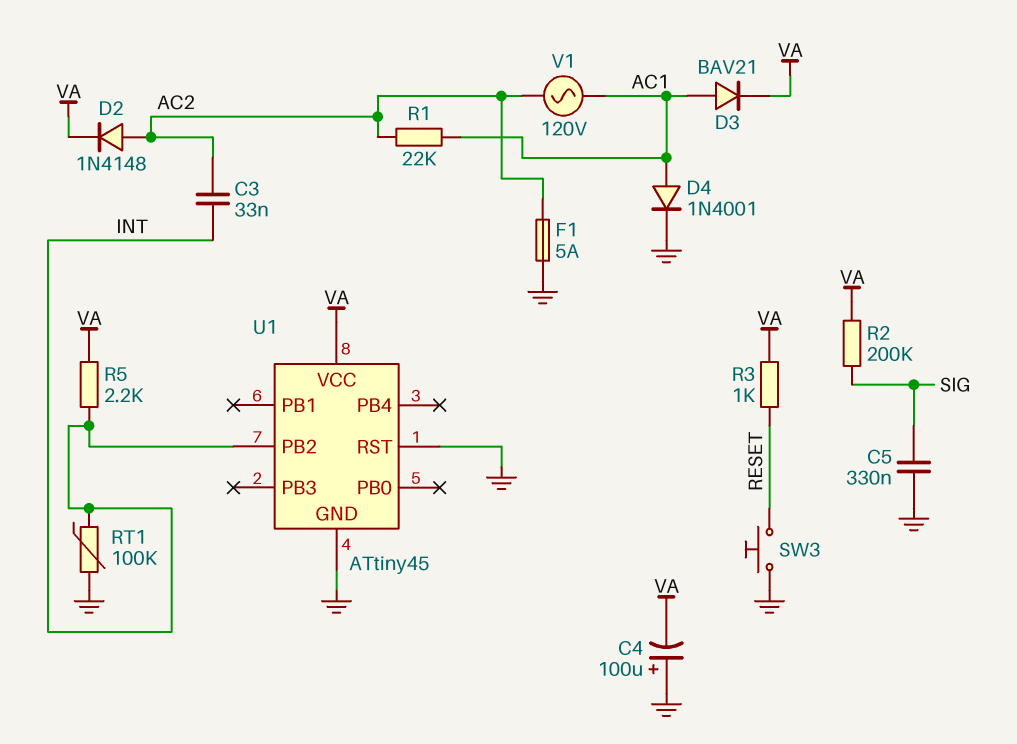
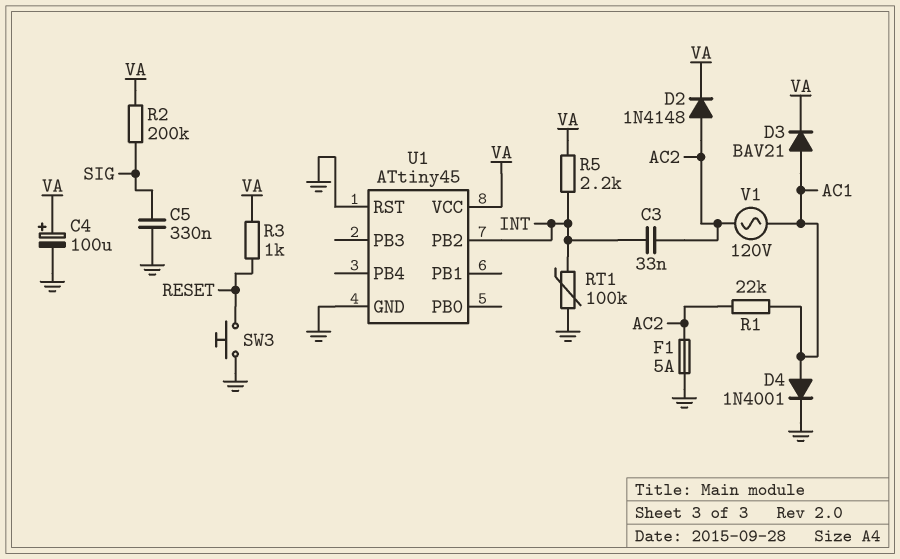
C4: 100uF (plus GND, minus VA) -> 100uF (plus VA, minus GND)

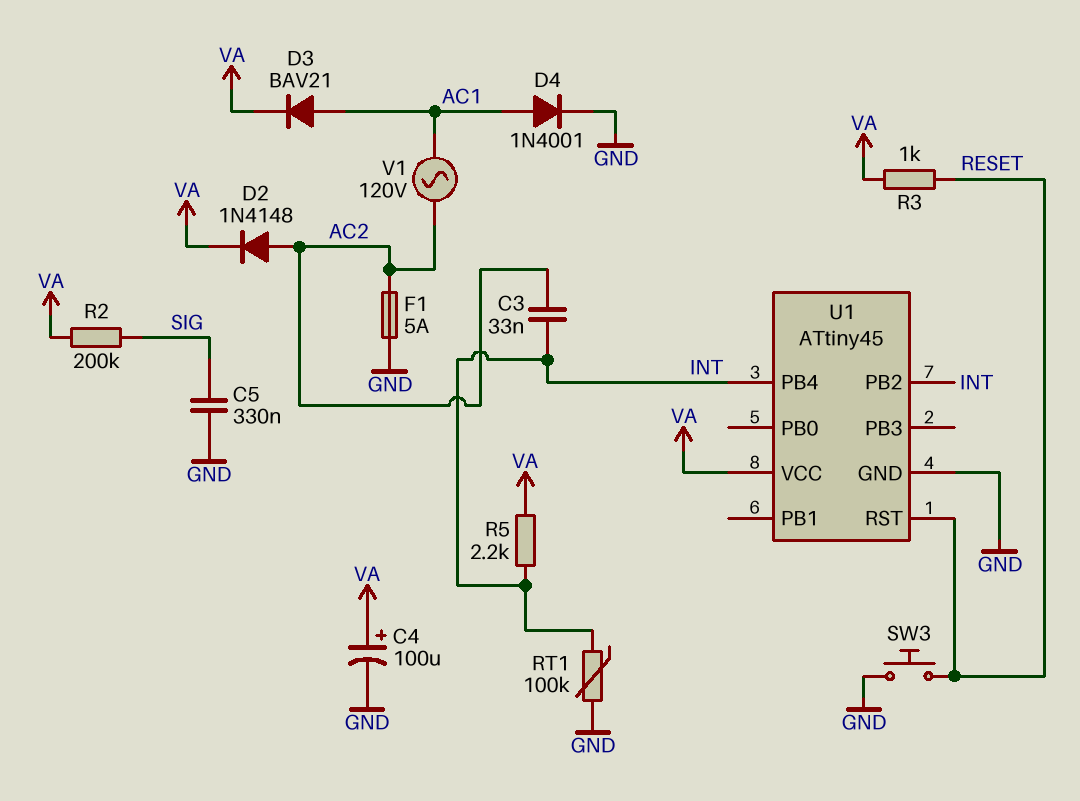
R1: 22k (AC1, AC2) -> none
U1 pin PB4: none -> INT
U1 pin RST: GND -> RESET

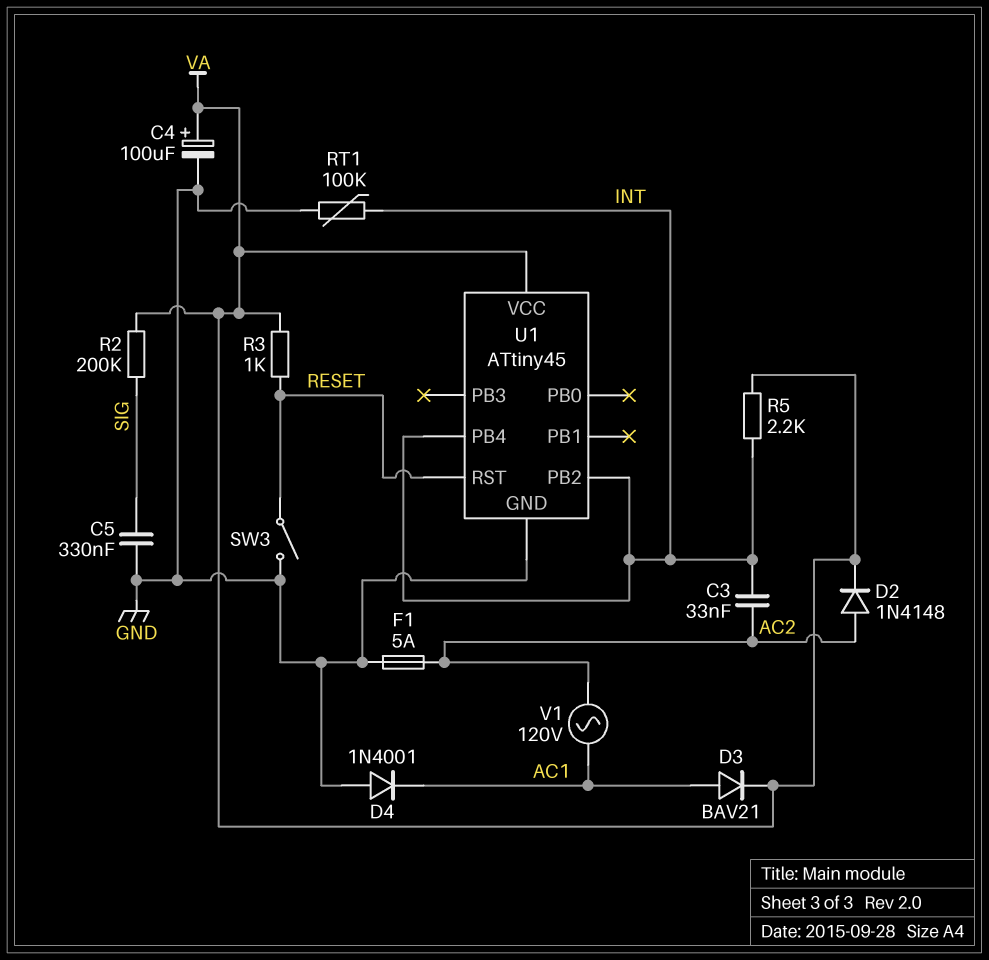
D4: diode 1N4001 (A AC1, K GND) -> diode 1N4001 (A GND, K AC1)
SW3: button (GND, RESET) -> switch (GND, RESET)

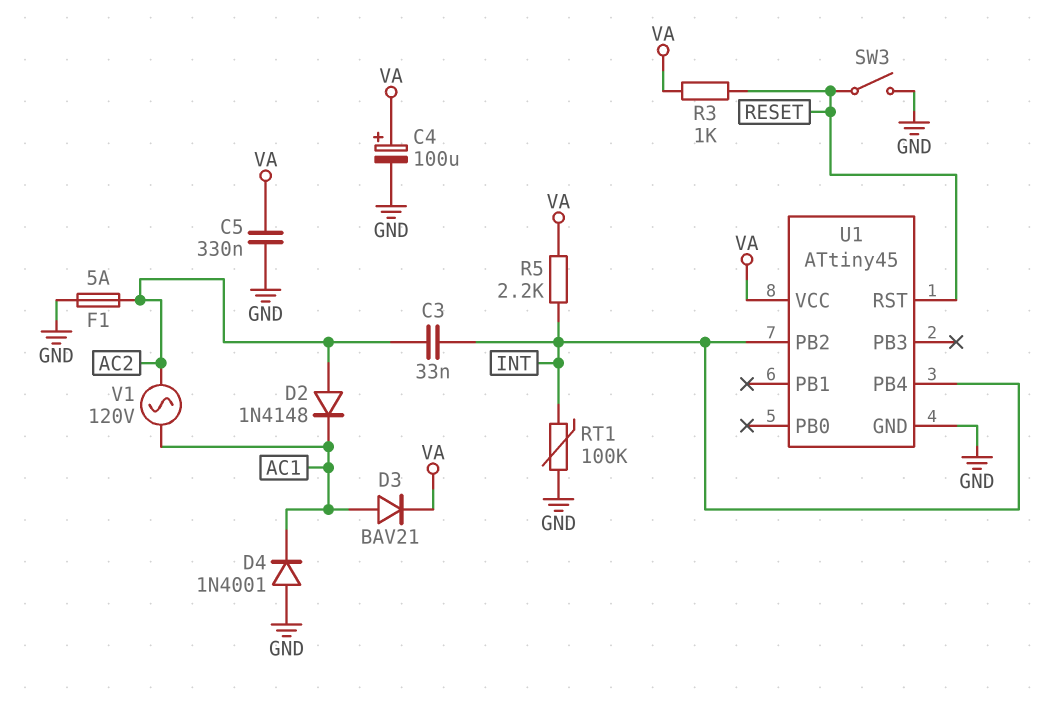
C5: 330nF (GND, SIG) -> 330nF (GND, VA)
D2: diode 1N4148 (A AC2, K VA) -> diode 1N4148 (A AC2, K AC1)
R2: 200k (SIG, VA) -> none

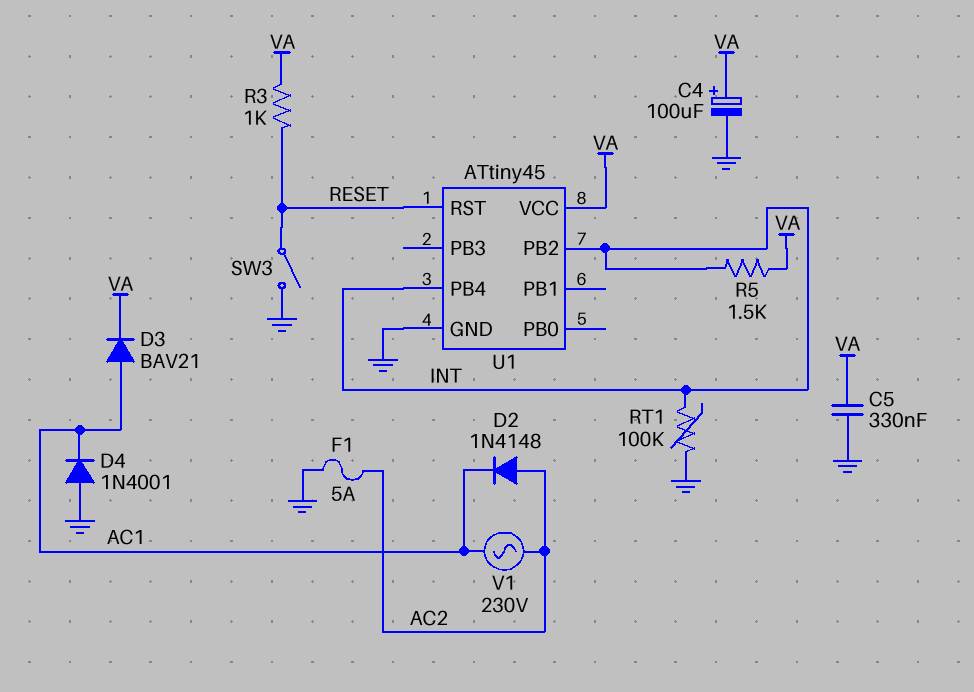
C3: 33nF (AC2, INT) -> none
R5: 2.2k (INT, VA) -> 1.5k (INT, VA)
V1: AC 120V (AC1, AC2) -> AC 230V (AC1, AC2)

